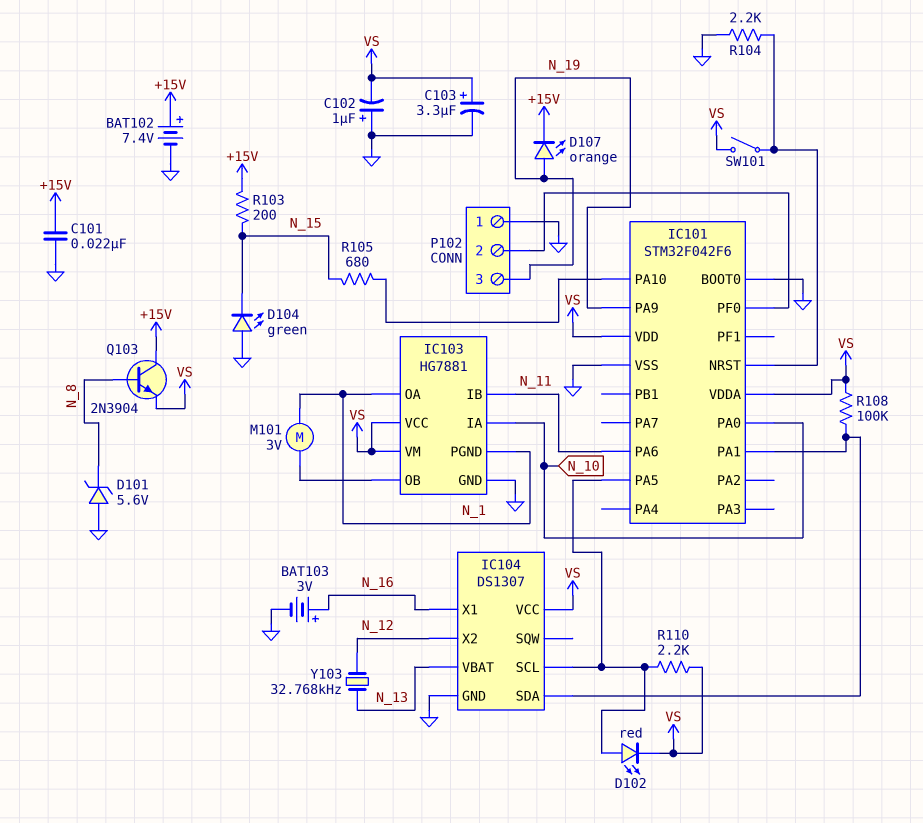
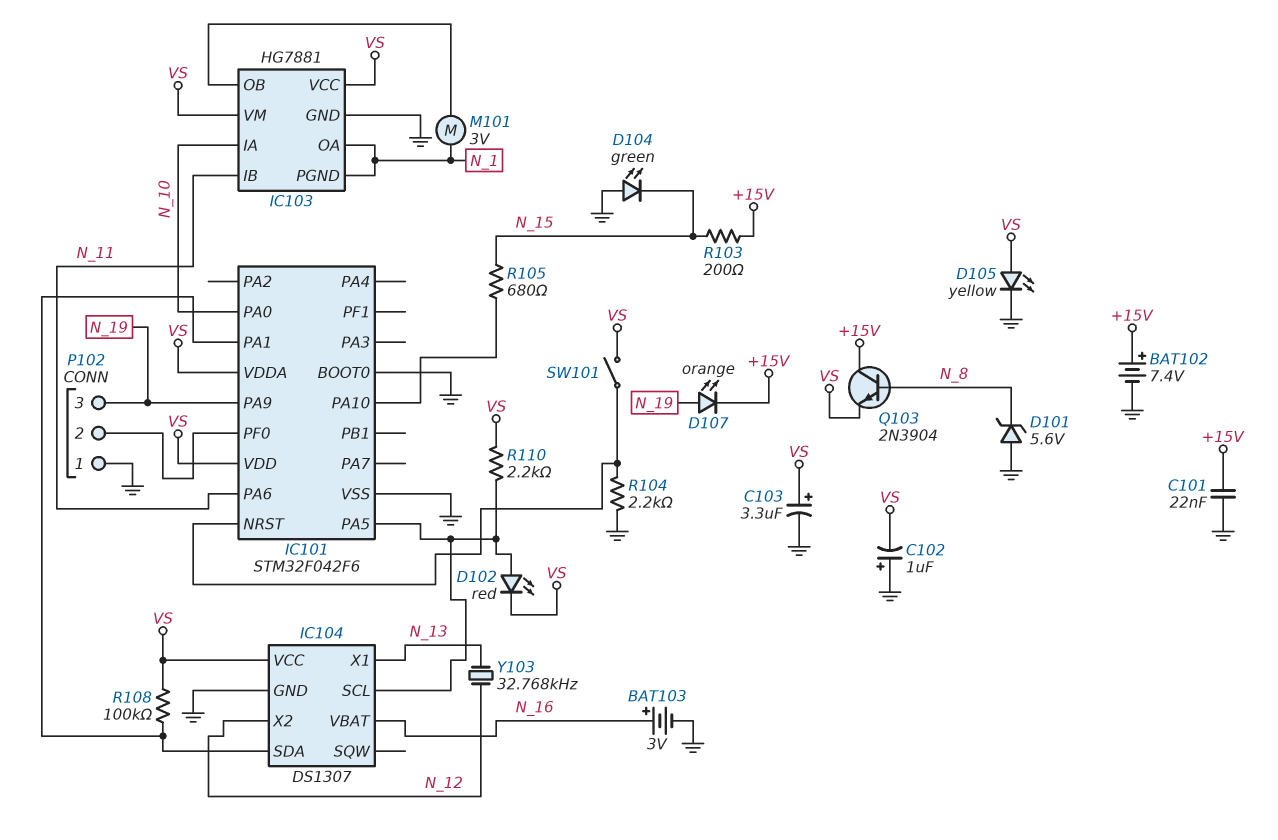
D105: none -> LED yellow (A VS, K GND)
IC104 pin VBAT: N_13 -> N_16
IC104 pin X1: N_16 -> N_13

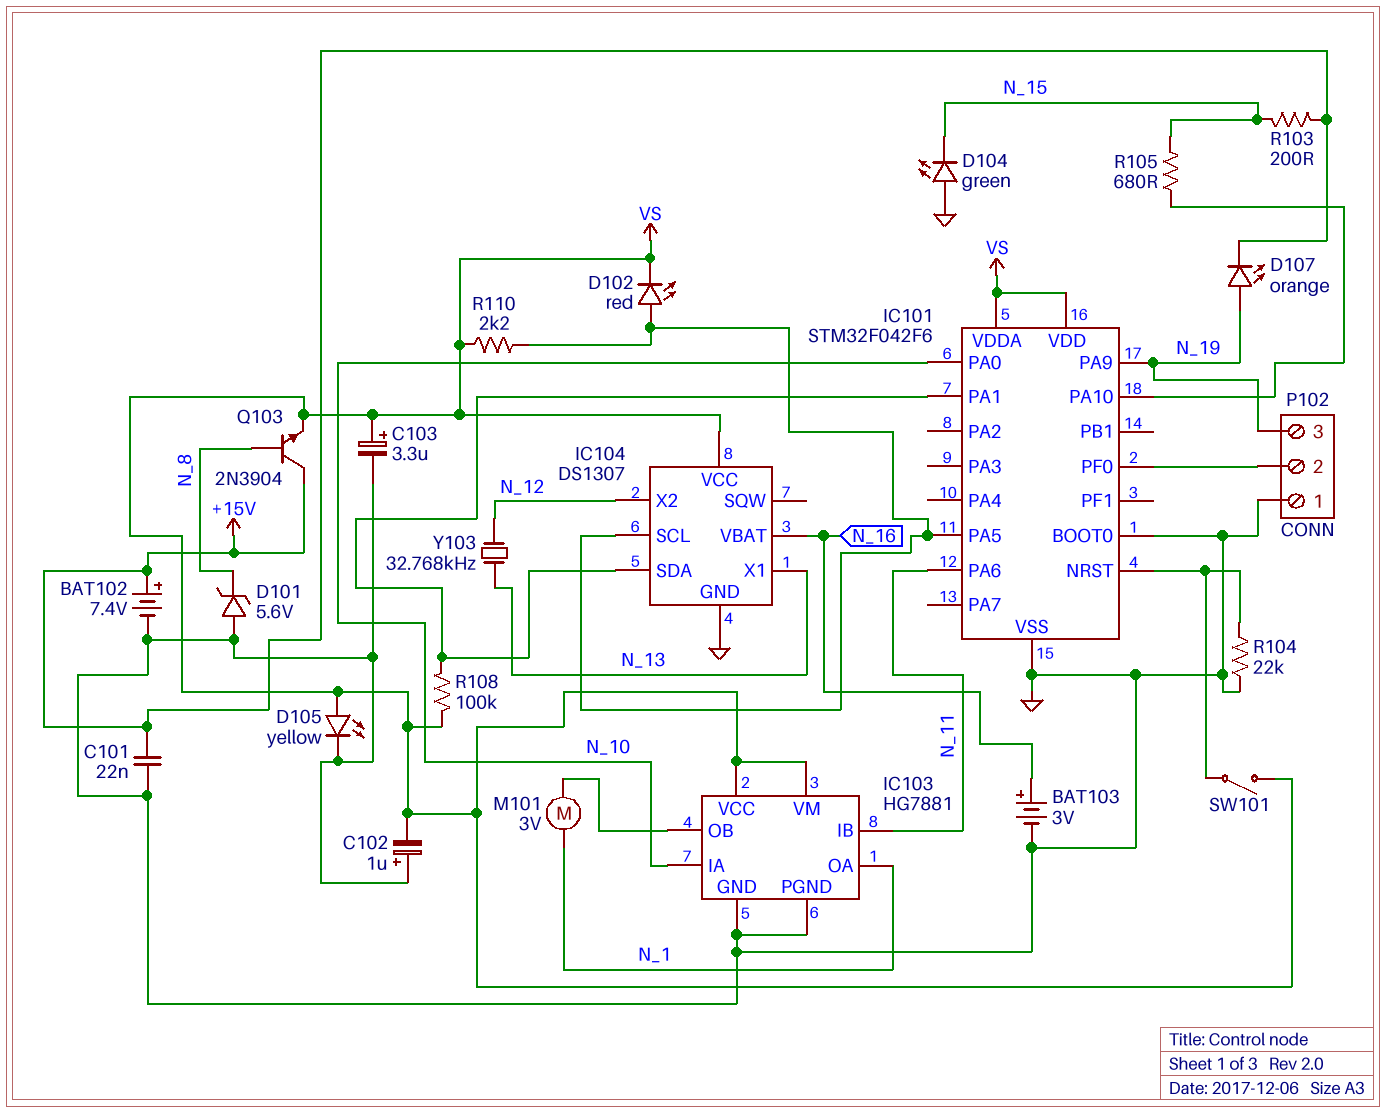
IC103 pin PGND: N_1 -> GND
R104: 2.2k (GND, IC101/NRST) -> 22k (GND, IC101/NRST)

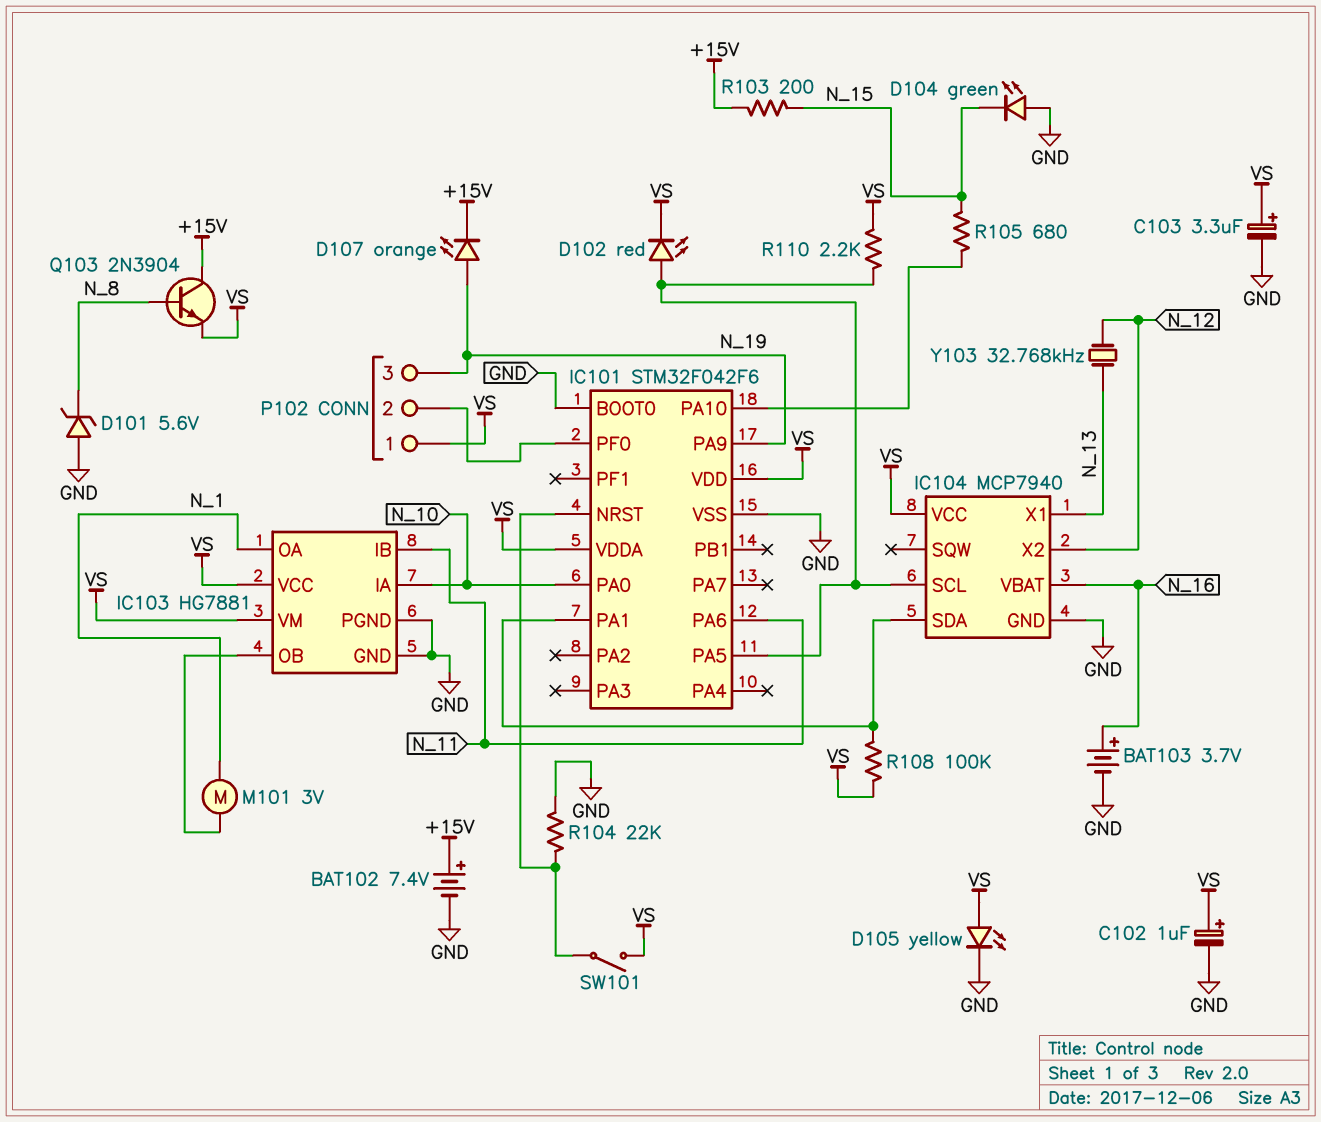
BAT103: 3V (plus N_16, minus GND) -> 3.7V (plus N_16, minus GND)
C101: 22nF (+15V, GND) -> none
C102: 1uF (plus GND, minus VS) -> 1uF (plus VS, minus GND)
IC104: DS1307 -> MCP7940
P102 pin 1: GND -> VS

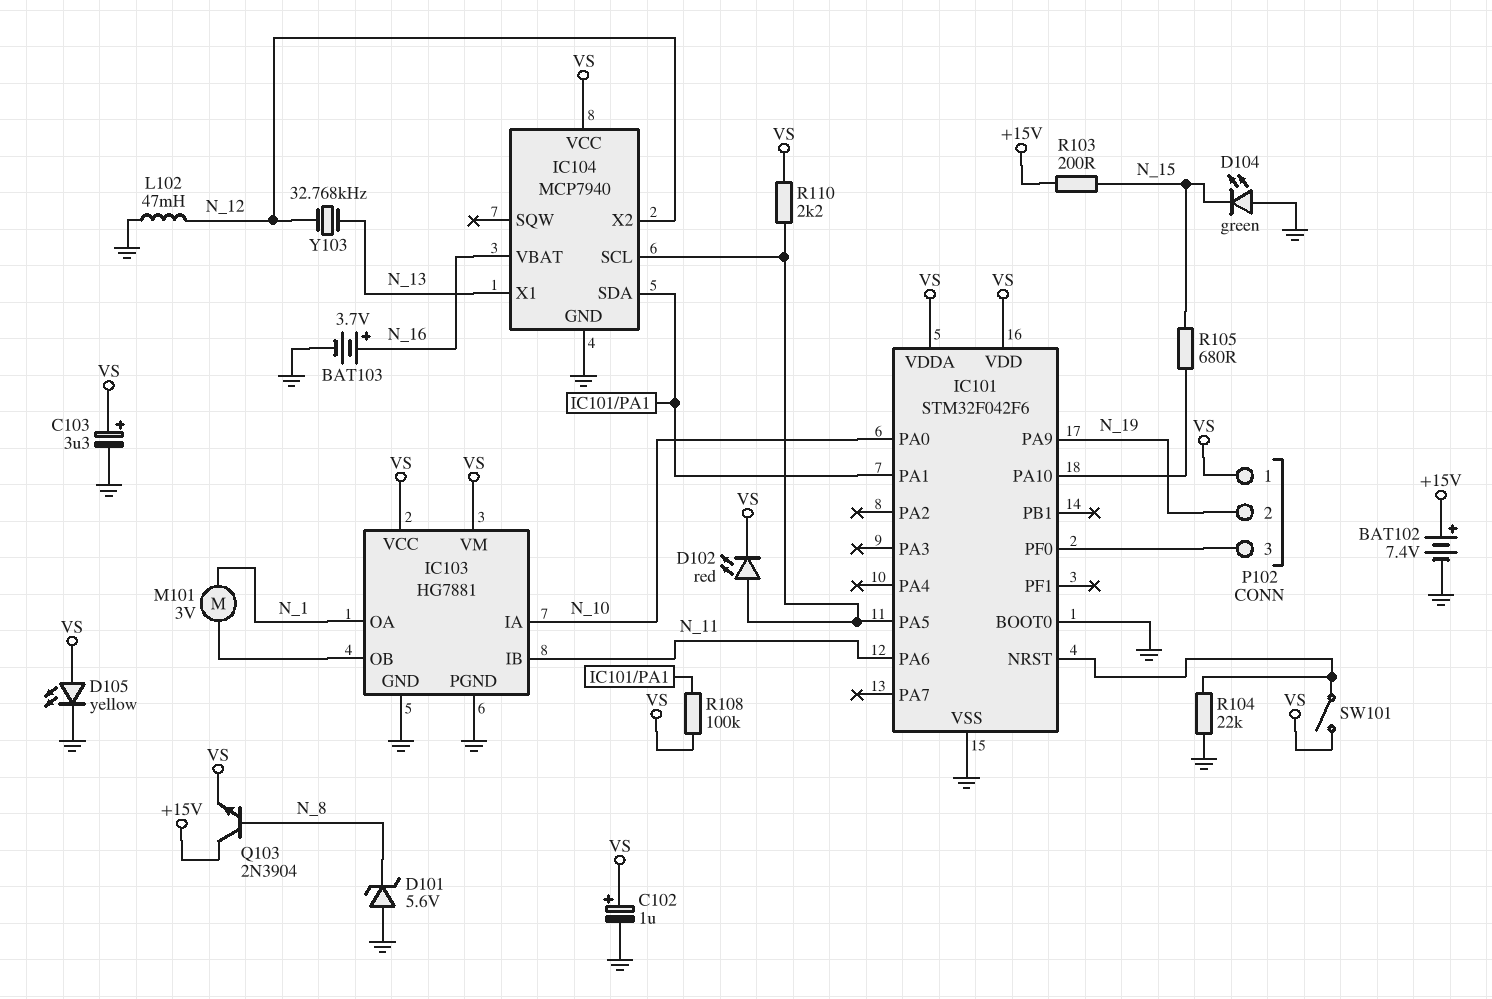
D107: LED orange (A N_19, K +15V) -> none
L102: none -> 47mH (GND, N_12)
P102 pin 2: IC101/PF0 -> N_19
P102 pin 3: N_19 -> IC101/PF0

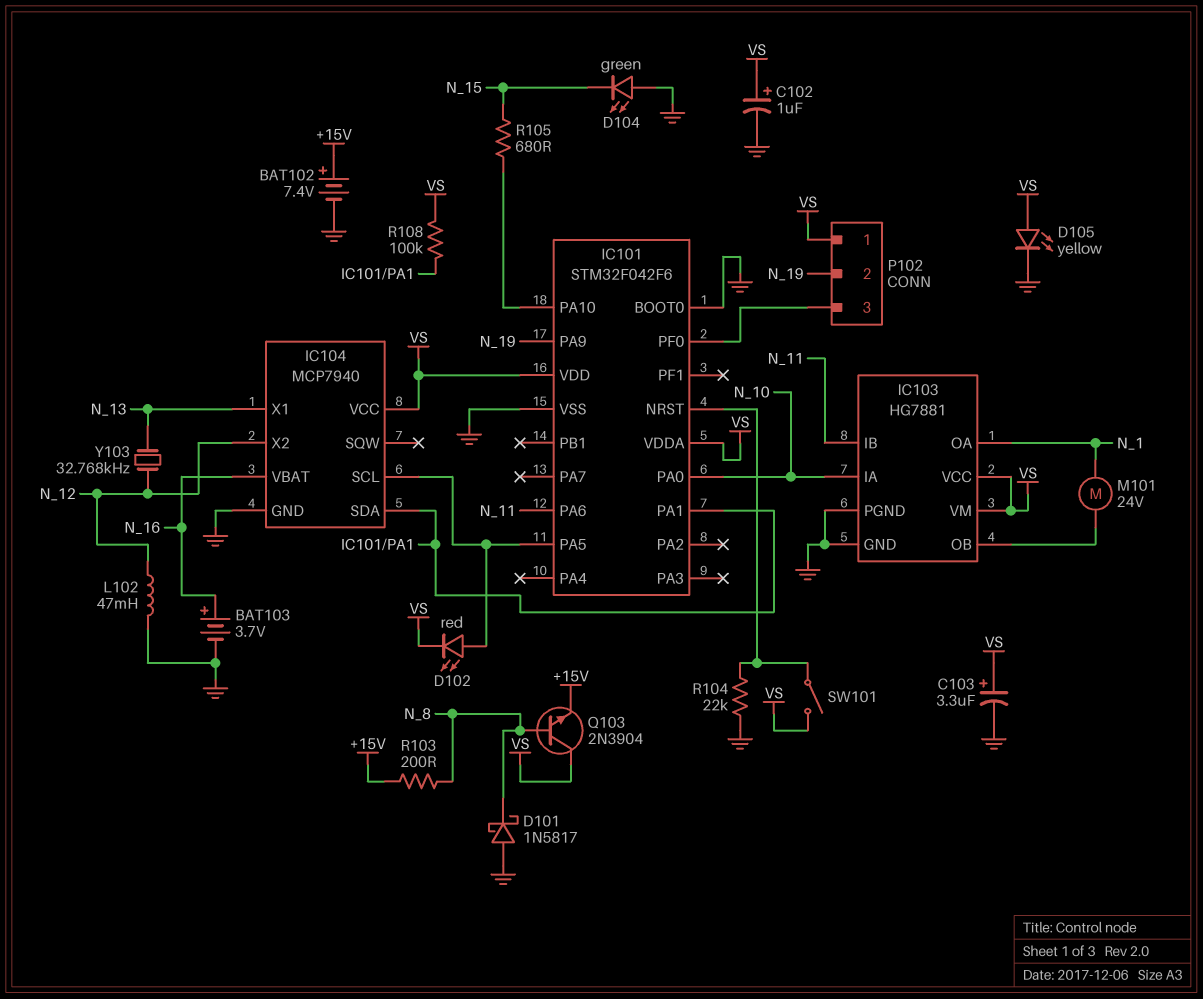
D101: zener 5.6V (A GND, K N_8) -> schottky 1N5817 (A GND, K N_8)
M101: motor 3V (IC103/OB, N_1) -> motor 24V (IC103/OB, N_1)
Q103: NPN 2N3904 (B N_8, C +15V, E VS) -> NPN 2N3904 (B N_8, C VS, E +15V)
R103: 200 (+15V, N_15) -> 200 (+15V, N_8)
R110: 2.2k (IC101/PA5, VS) -> none

